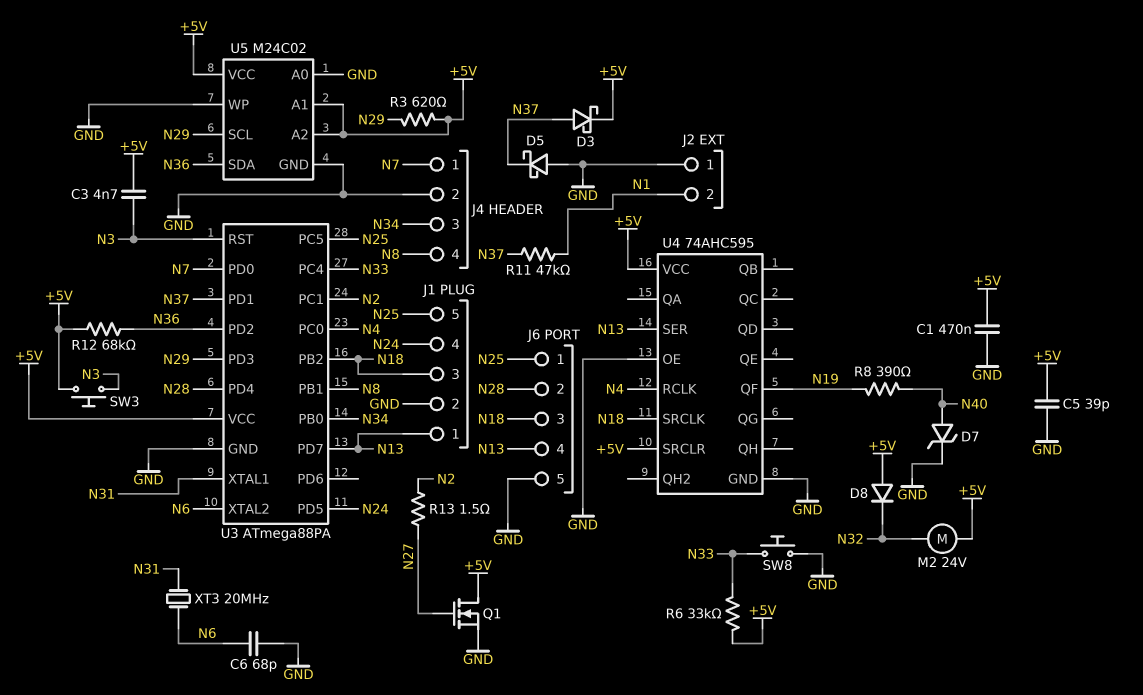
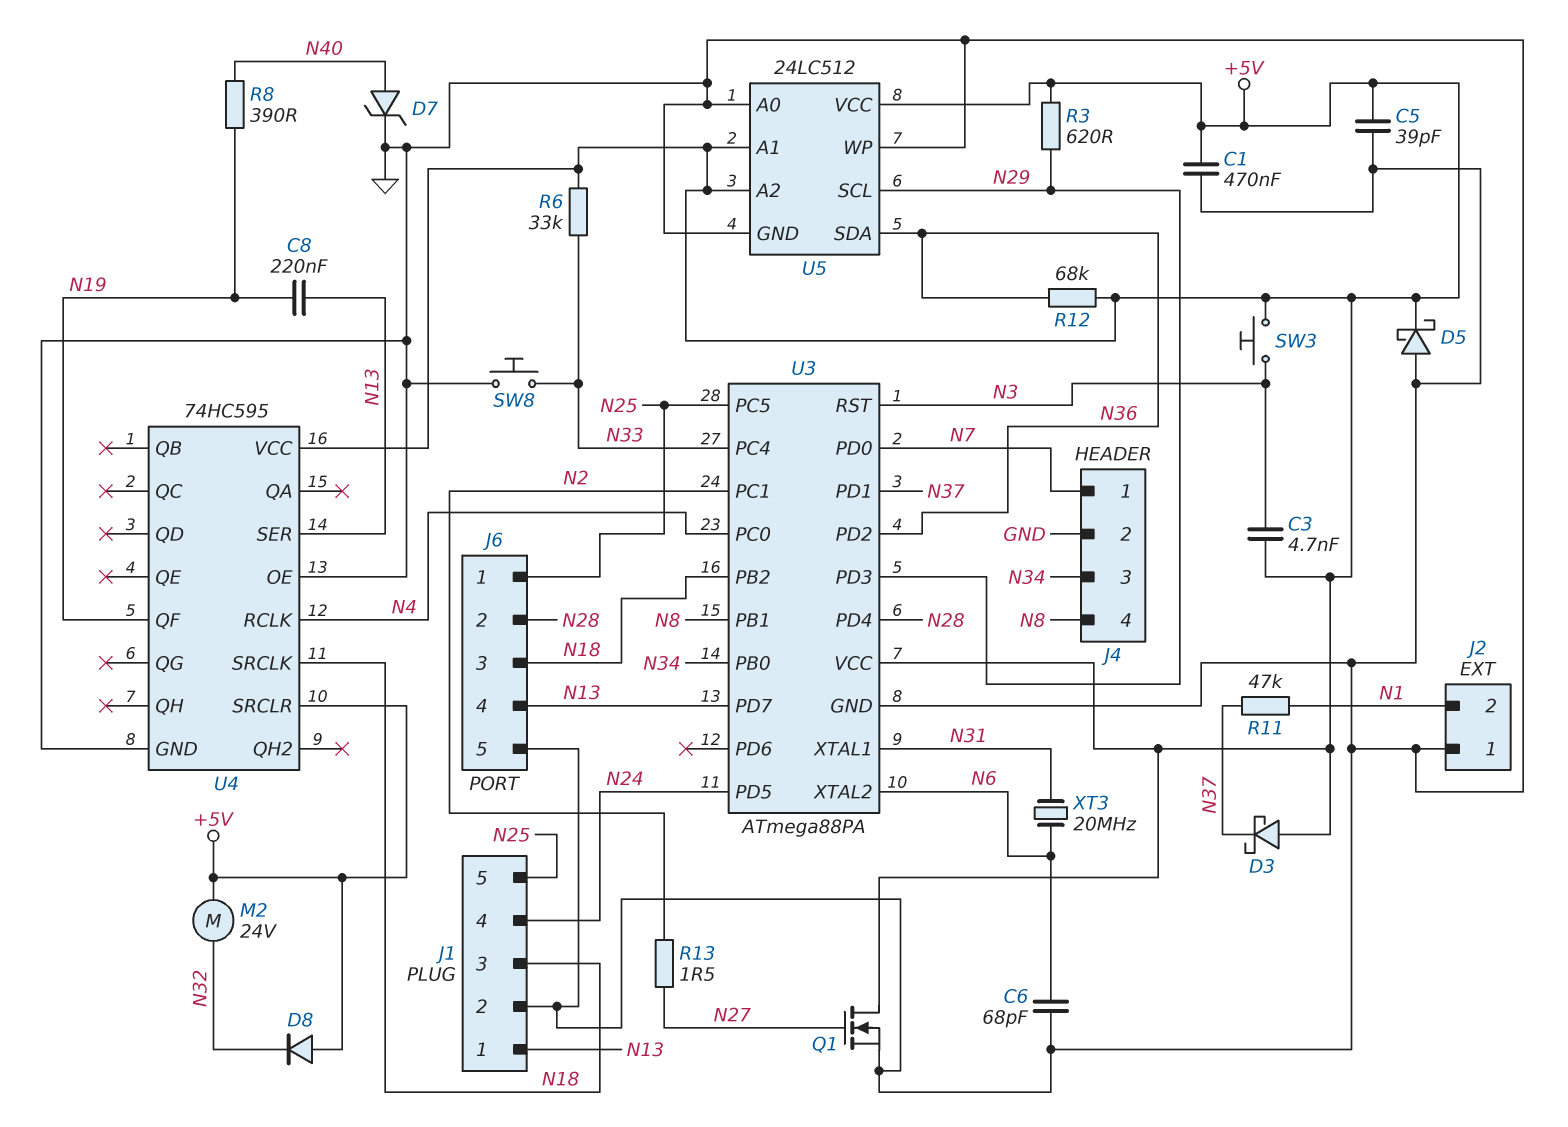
C8: none -> 220nF (N13, N19)
D3: schottky (A N37, K +5V) -> schottky (A +5V, K N37)
D5: schottky (A GND, K N37) -> schottky (A GND, K +5V)
U4: 74AHC595 -> 74HC595
U5: M24C02 -> 24LC512

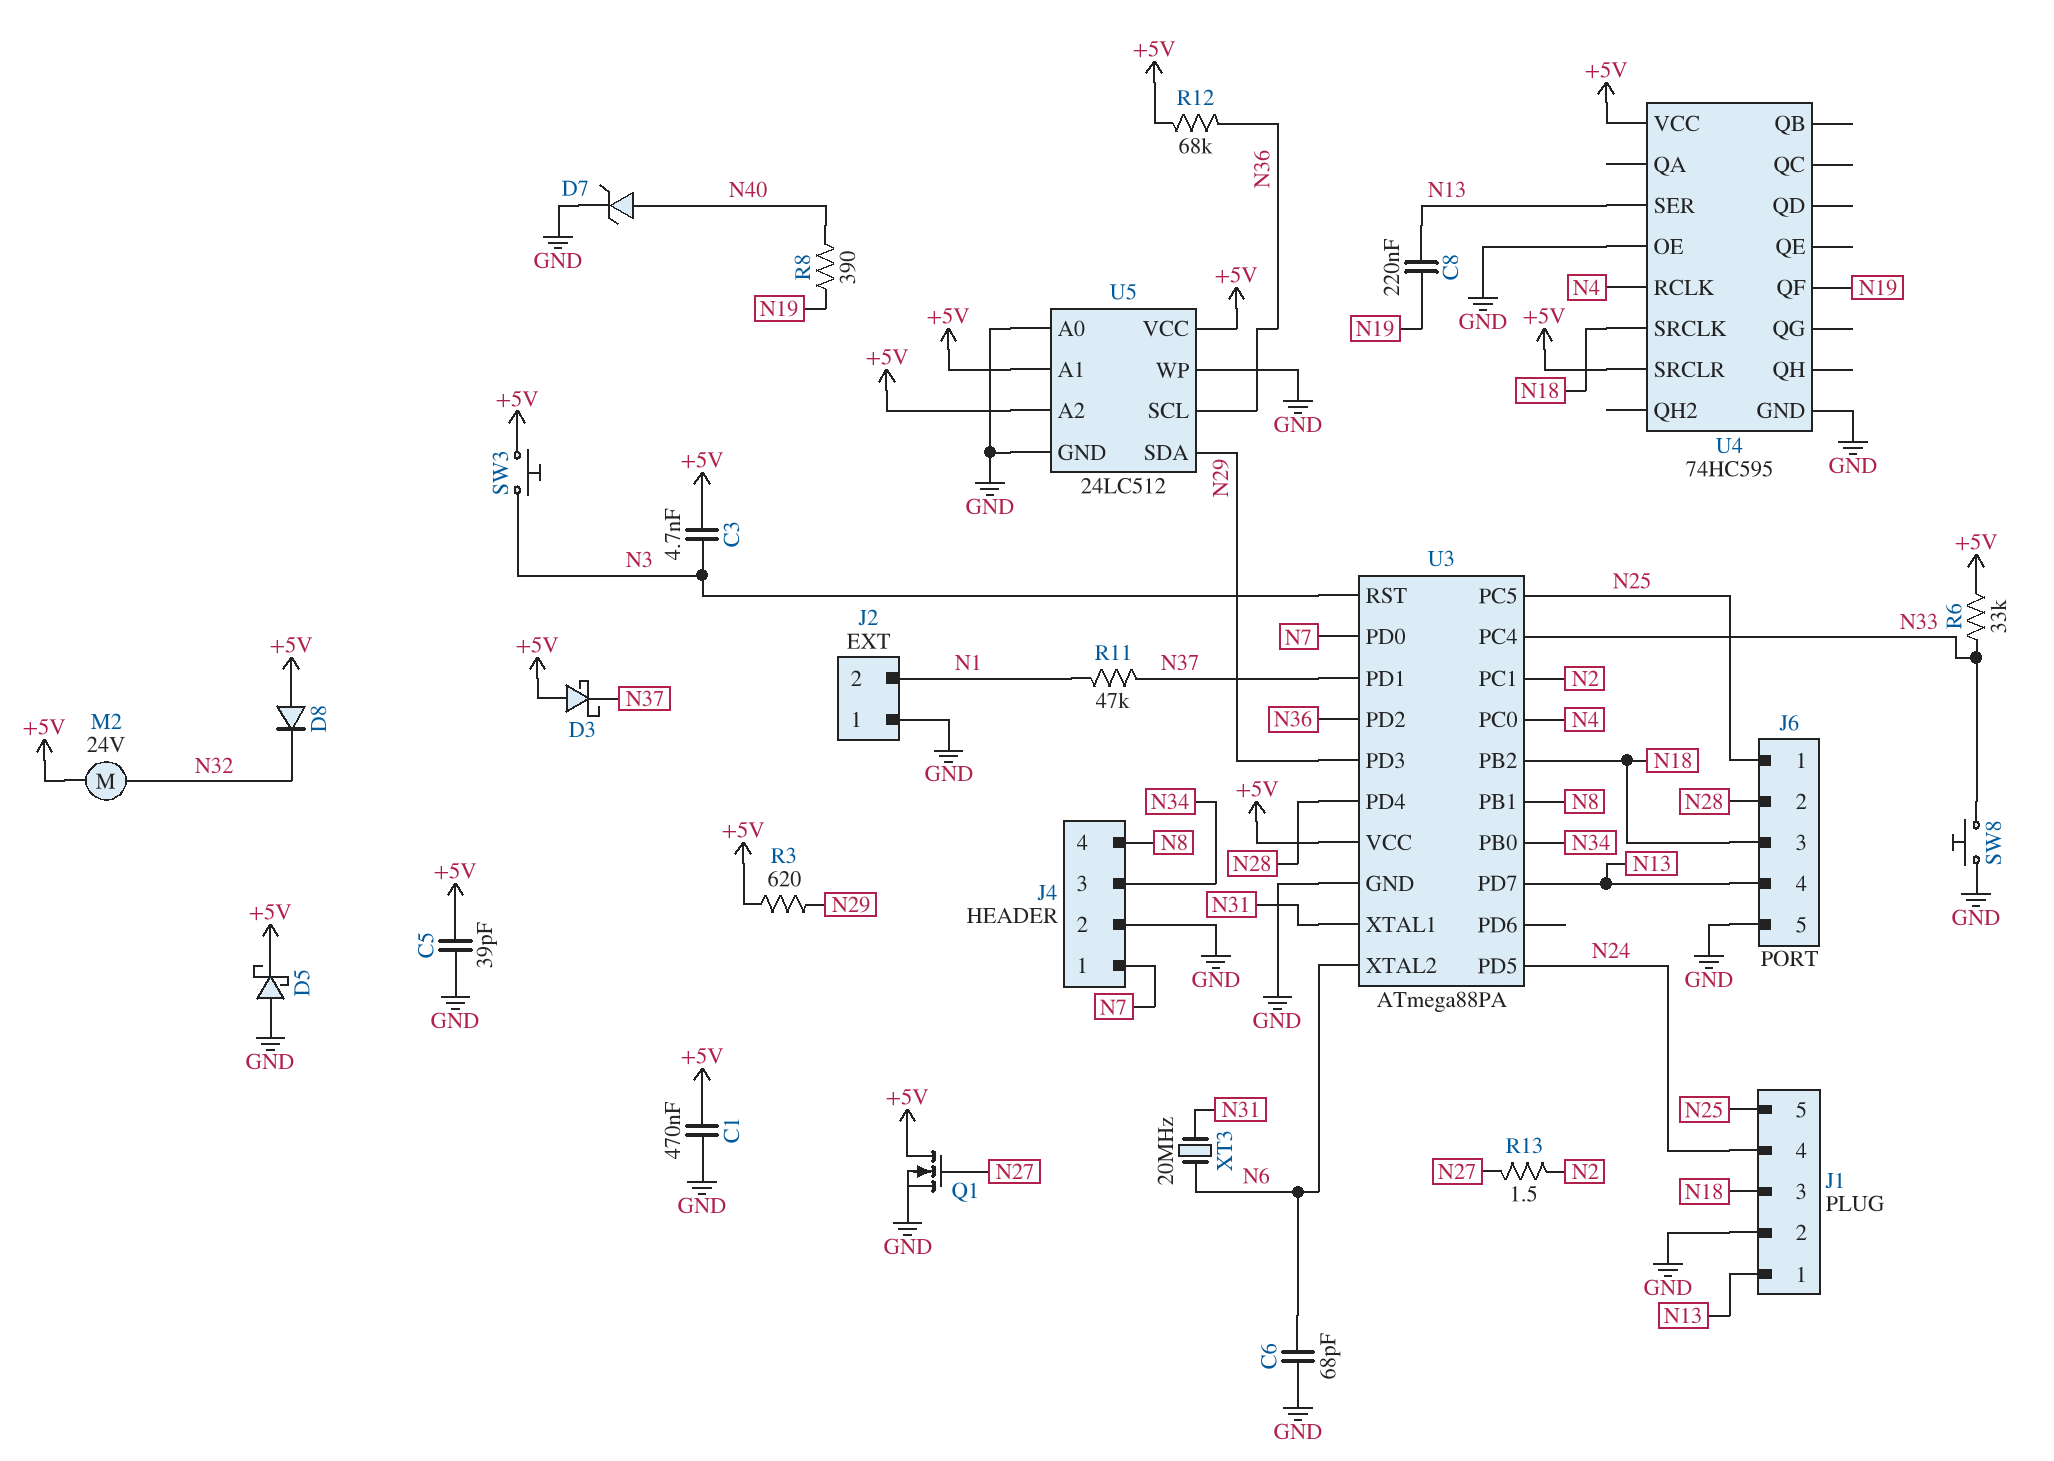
U5 pin SCL: N29 -> N36
U5 pin SDA: N36 -> N29

